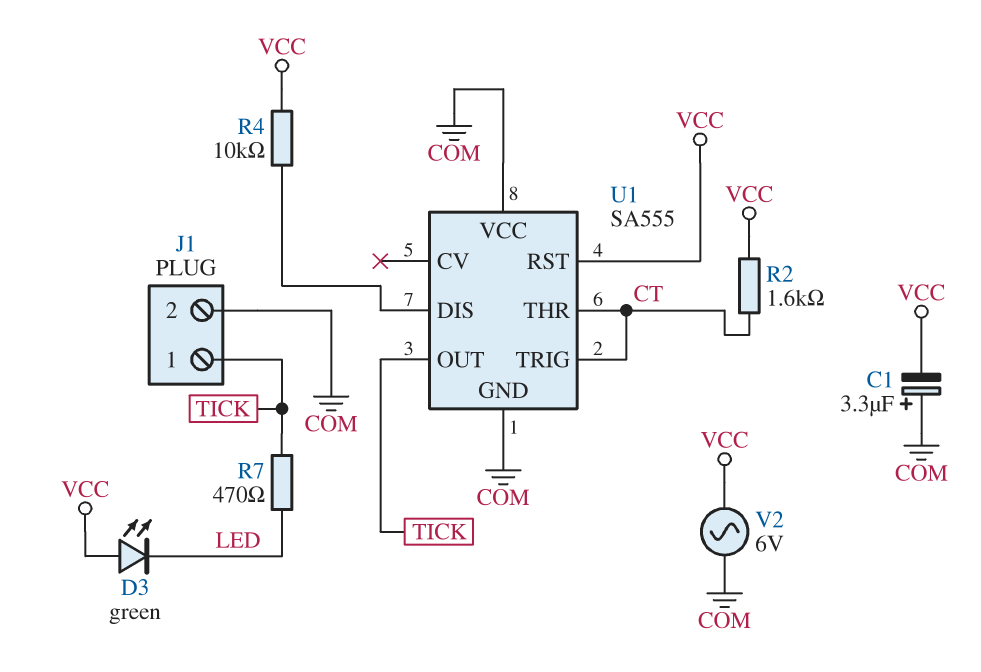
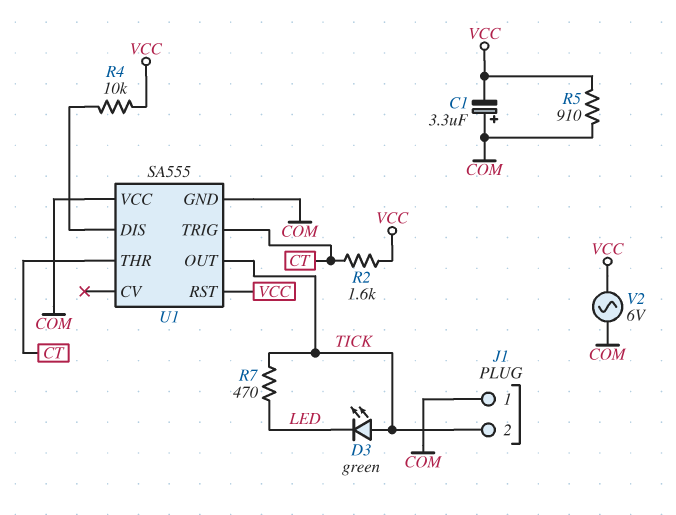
D3: LED green (A VCC, K LED) -> LED green (A TICK, K LED)
J1 pin 1: TICK -> COM
J1 pin 2: COM -> TICK
R5: none -> 910 (COM, VCC)

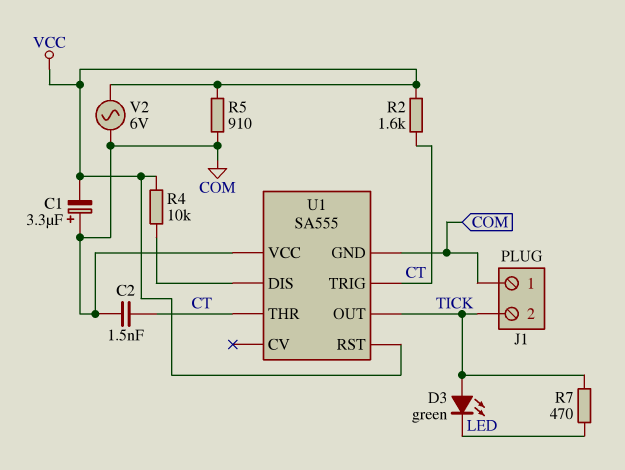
C2: none -> 1.5nF (COM, CT)

